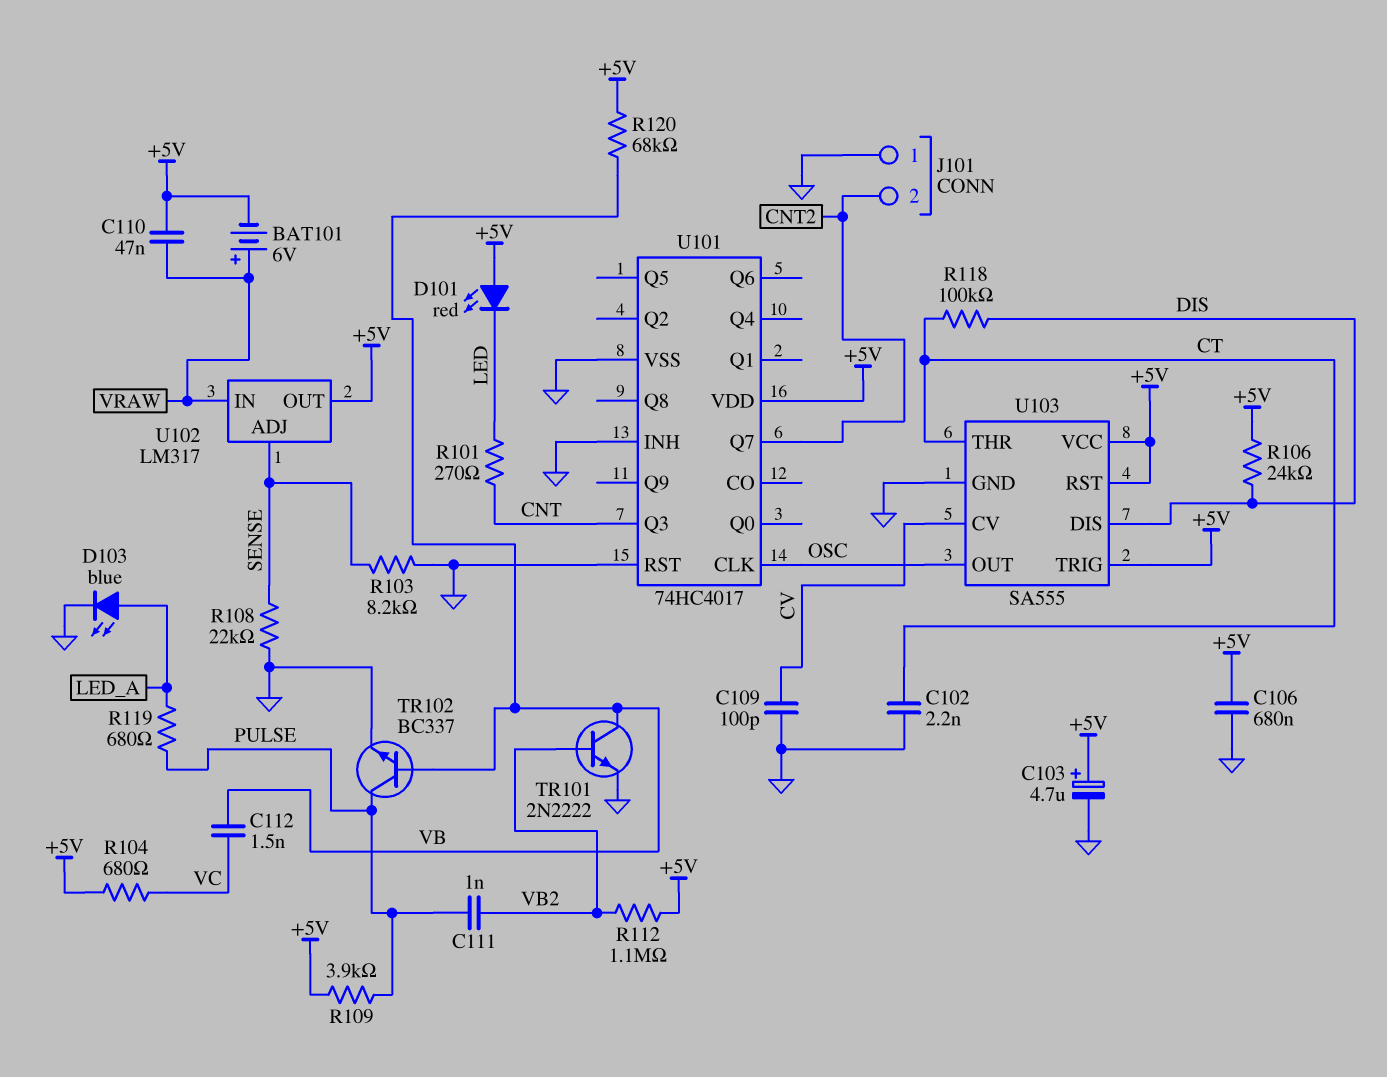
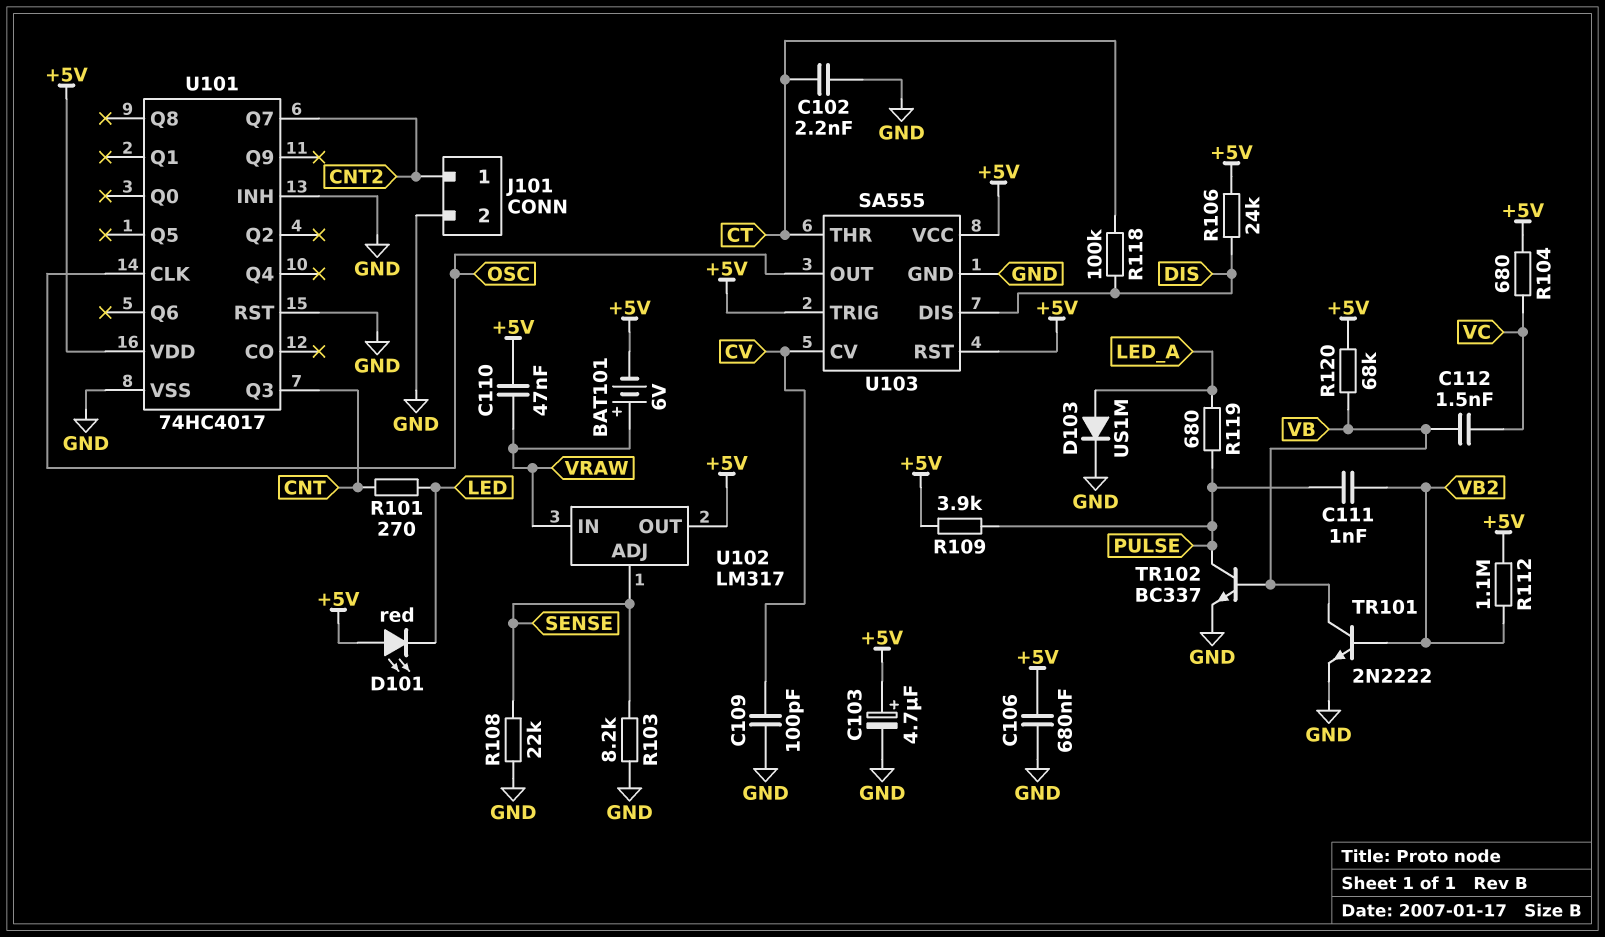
D103: LED blue (A LED_A, K GND) -> diode US1M (A LED_A, K GND)
J101 pin 1: GND -> CNT2
J101 pin 2: CNT2 -> GND

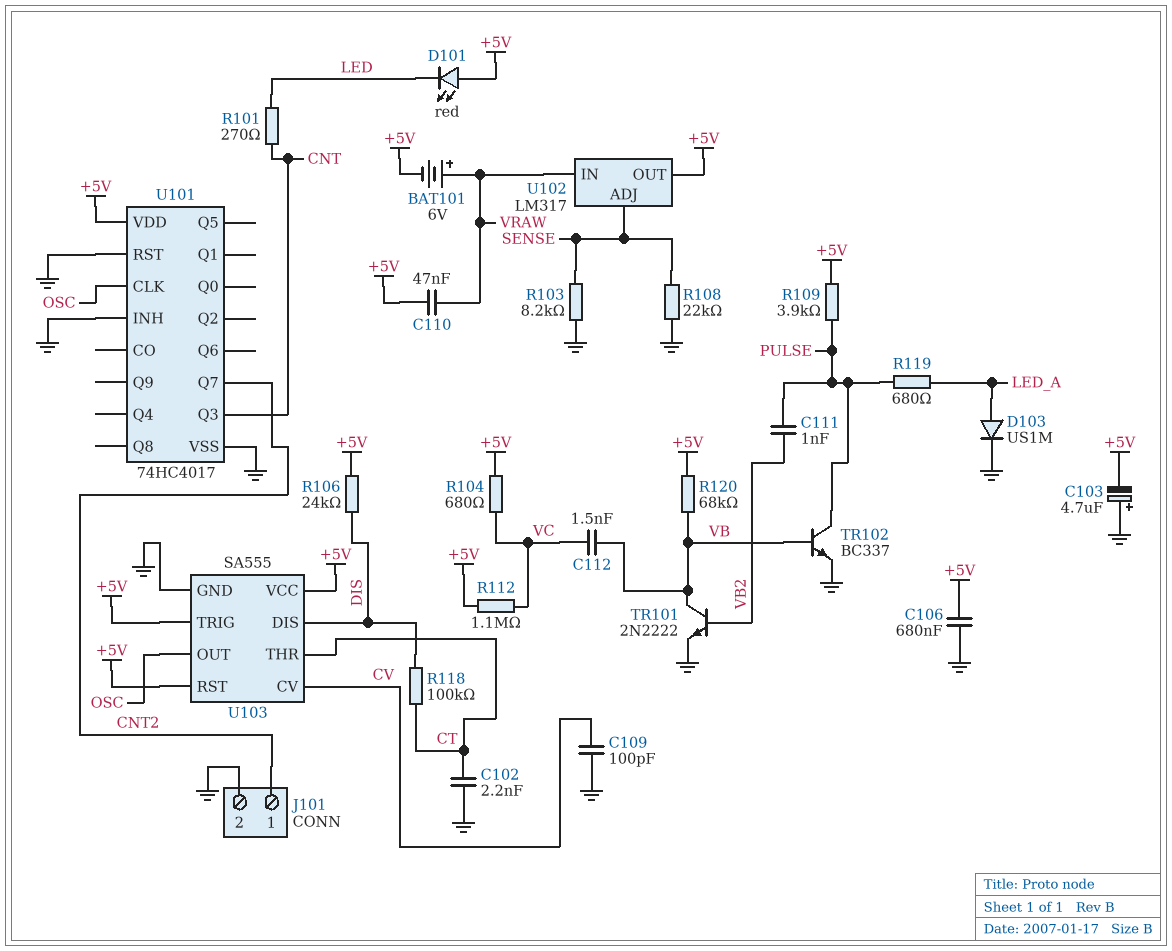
C103: 4.7uF (plus +5V, minus GND) -> 4.7uF (plus GND, minus +5V)
R112: 1.1M (+5V, VB2) -> 1.1M (+5V, VC)

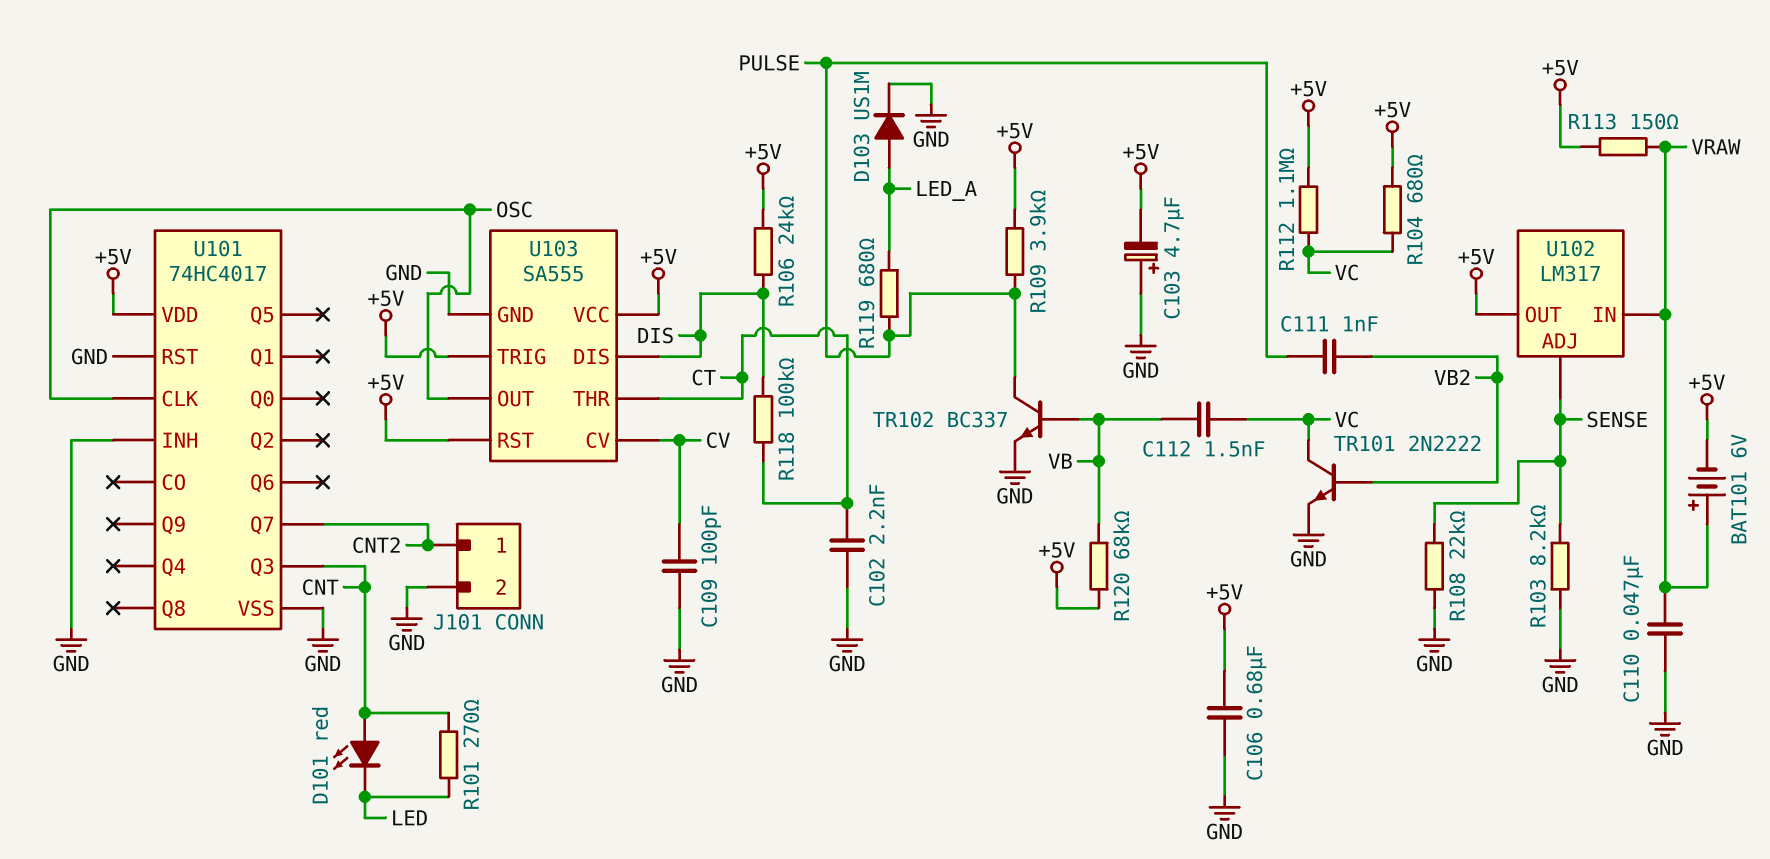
C110: 47nF (+5V, VRAW) -> 47nF (GND, VRAW)
D101: LED red (A +5V, K LED) -> LED red (A CNT, K LED)
R113: none -> 150 (+5V, VRAW)
TR101: NPN 2N2222 (B VB2, C VB, E GND) -> NPN 2N2222 (B VB2, C VC, E GND)

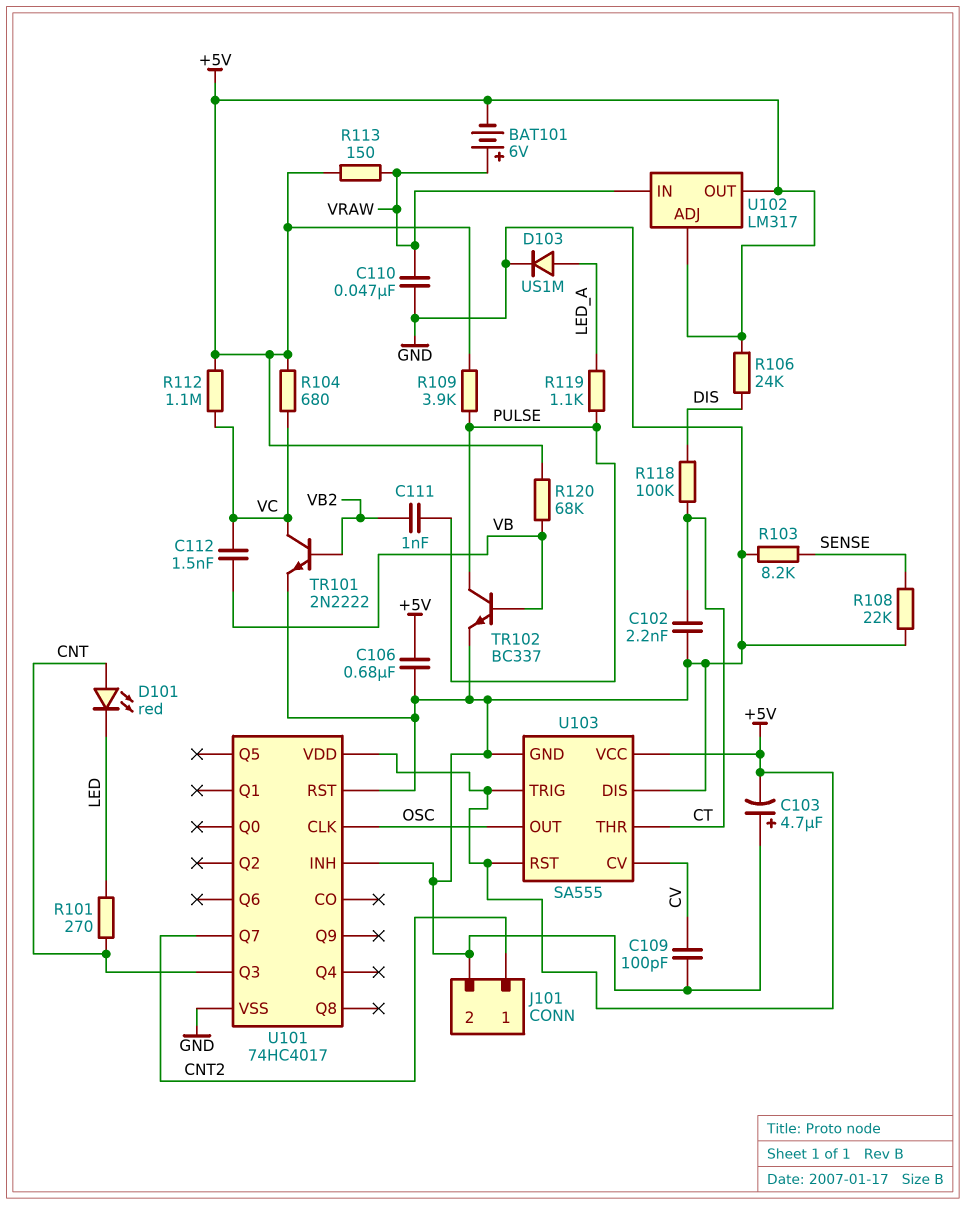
R119: 680 (LED_A, PULSE) -> 1.1k (LED_A, PULSE)
U102 pin ADJ: SENSE -> +5V
U103 pin DIS: DIS -> GND

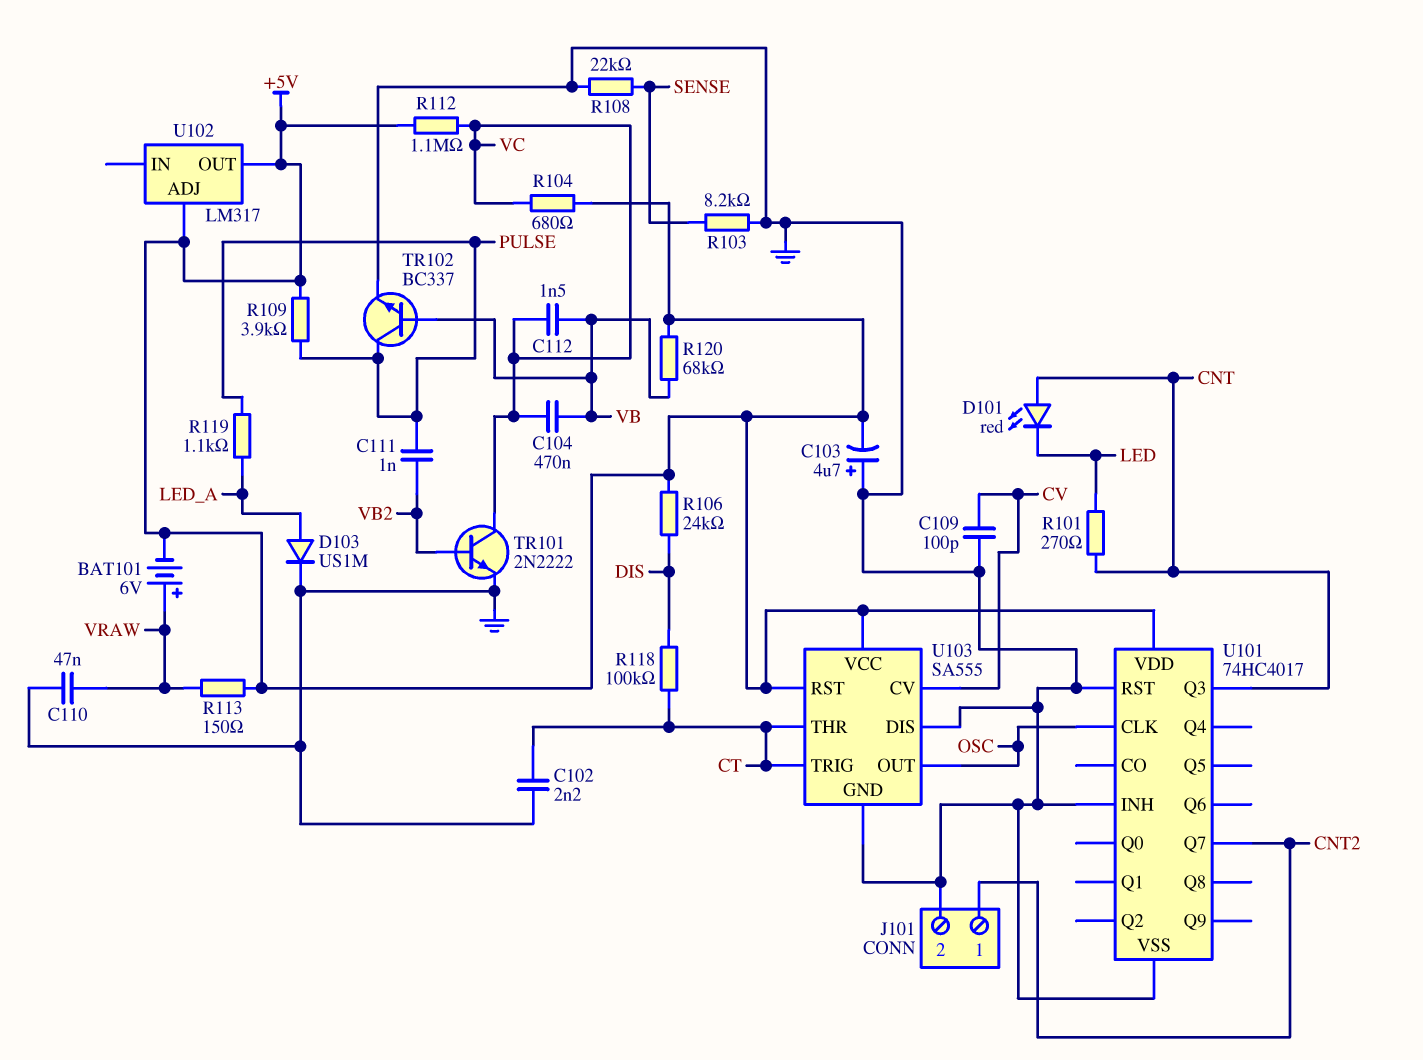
C104: none -> 470nF (VB, VC)
C106: 680nF (+5V, GND) -> none
U102 pin IN: VRAW -> none
U103 pin TRIG: +5V -> CT

